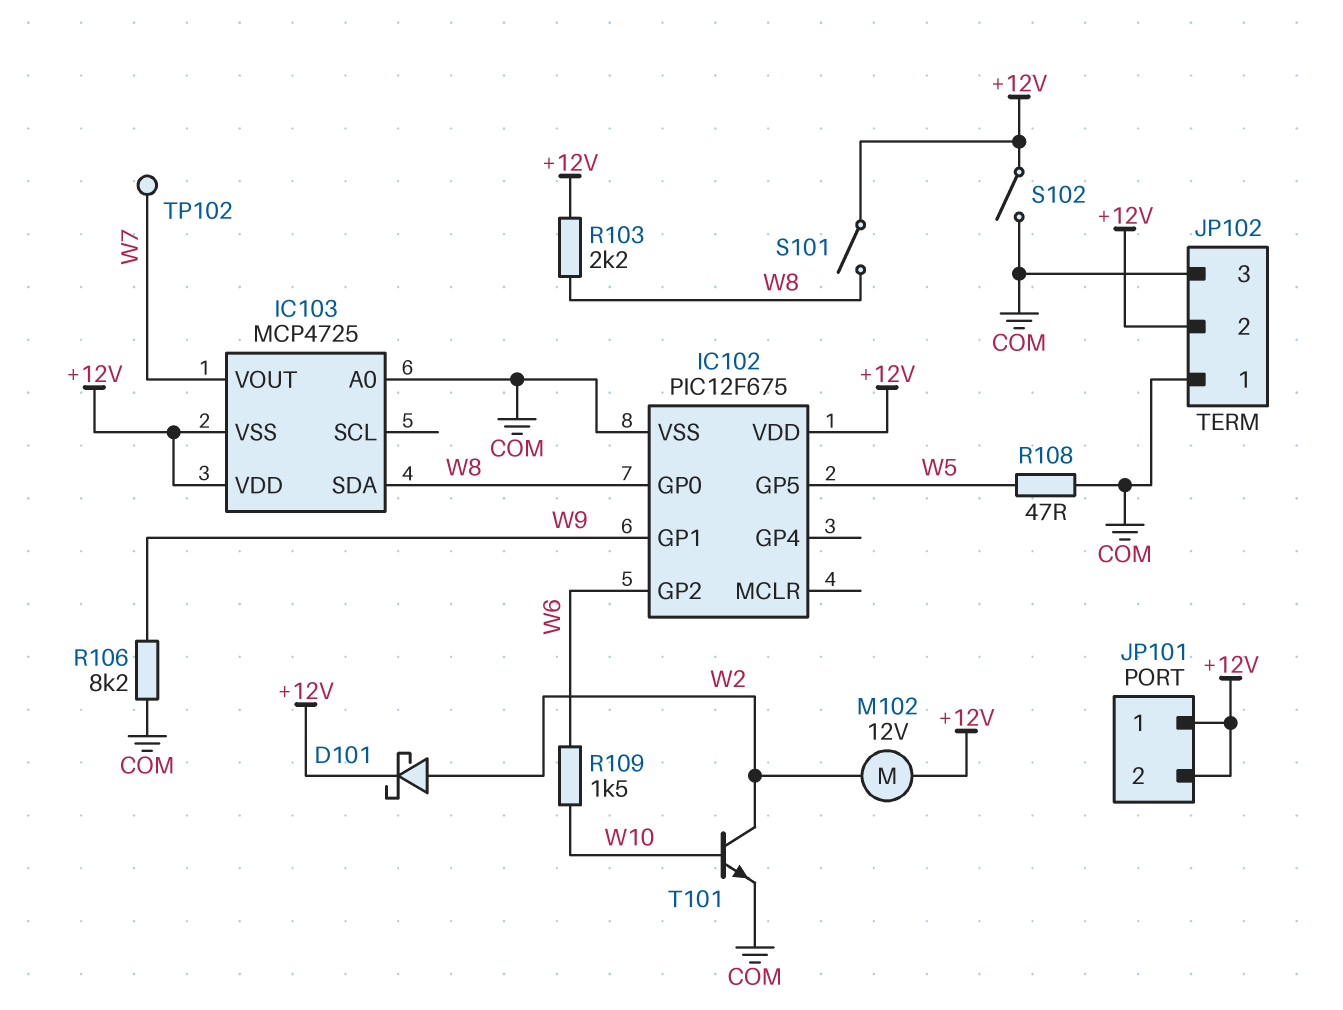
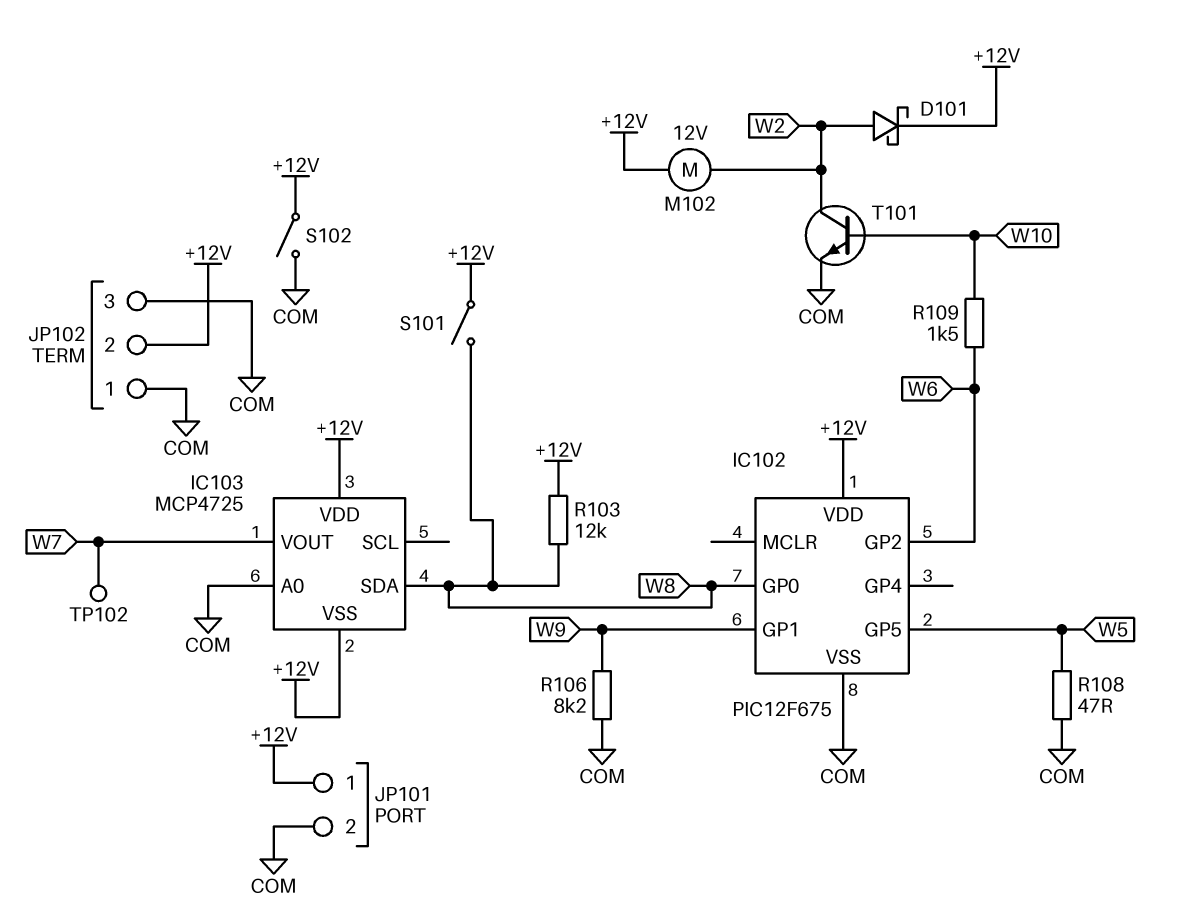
JP101 pin 2: +12V -> COM
R103: 2.2k (+12V, W8) -> 12k (+12V, W8)

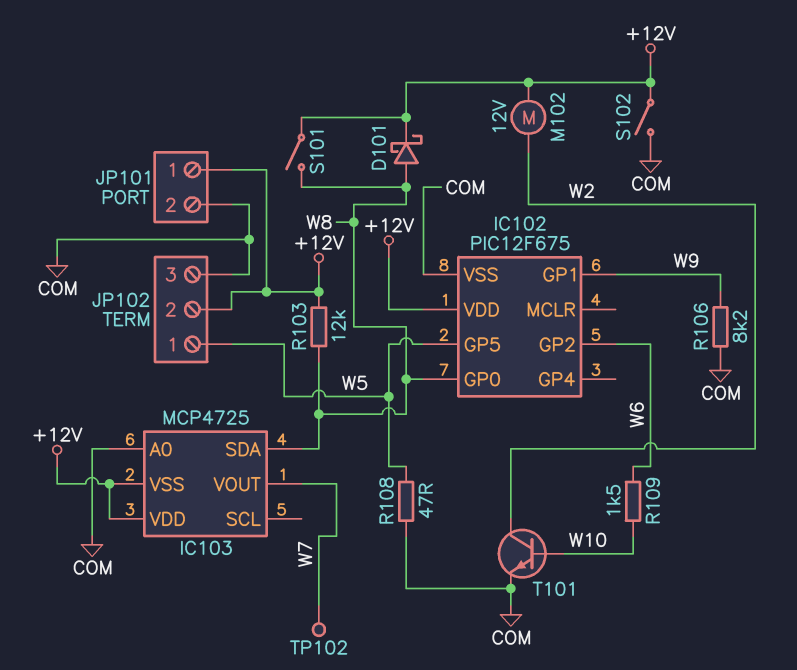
D101: schottky (A W2, K +12V) -> schottky (A W8, K +12V)
JP102 pin 1: COM -> W5

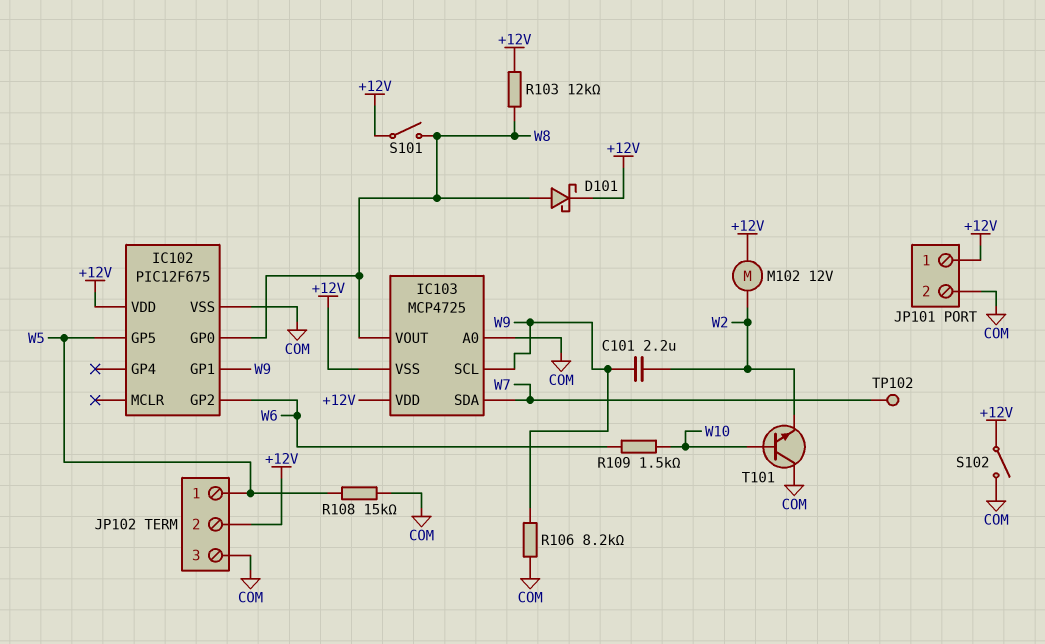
C101: none -> 2.2uF (W2, W9)
IC103 pin SCL: none -> W9
IC103 pin SDA: W8 -> W7
IC103 pin VOUT: W7 -> W8
R108: 47 (COM, W5) -> 15k (COM, W5)
T101: NPN (B W10, C W2, E COM) -> NPN (B W10, C COM, E W2)

